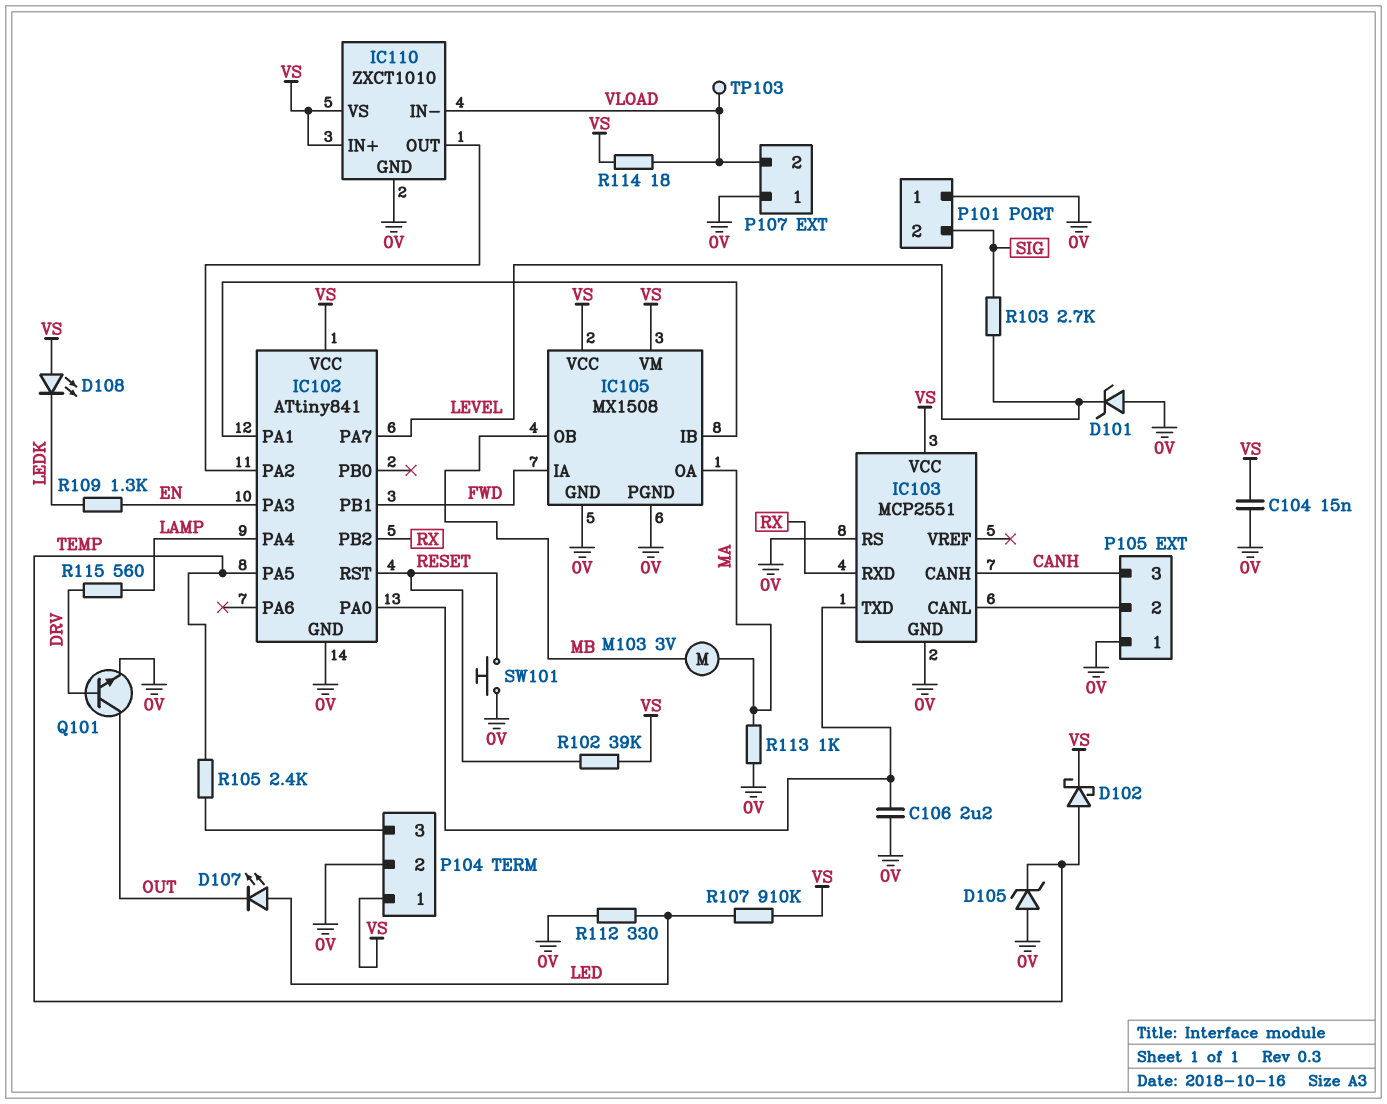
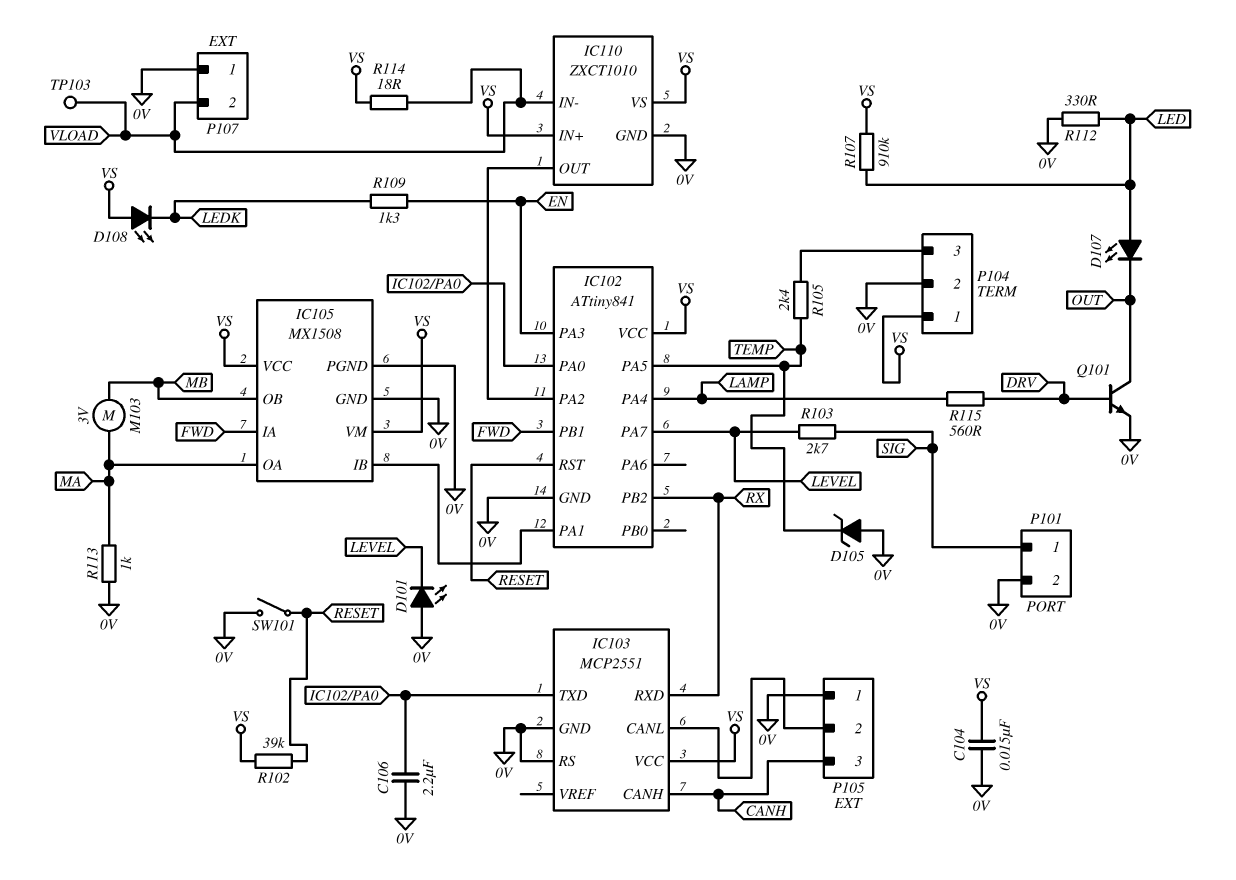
D101: zener (A 0V, K LEVEL) -> LED (A 0V, K LEVEL)
D102: schottky (A TEMP, K VS) -> none
P101 pin 1: 0V -> SIG
P101 pin 2: SIG -> 0V
SW101: button (0V, RESET) -> switch (0V, RESET)

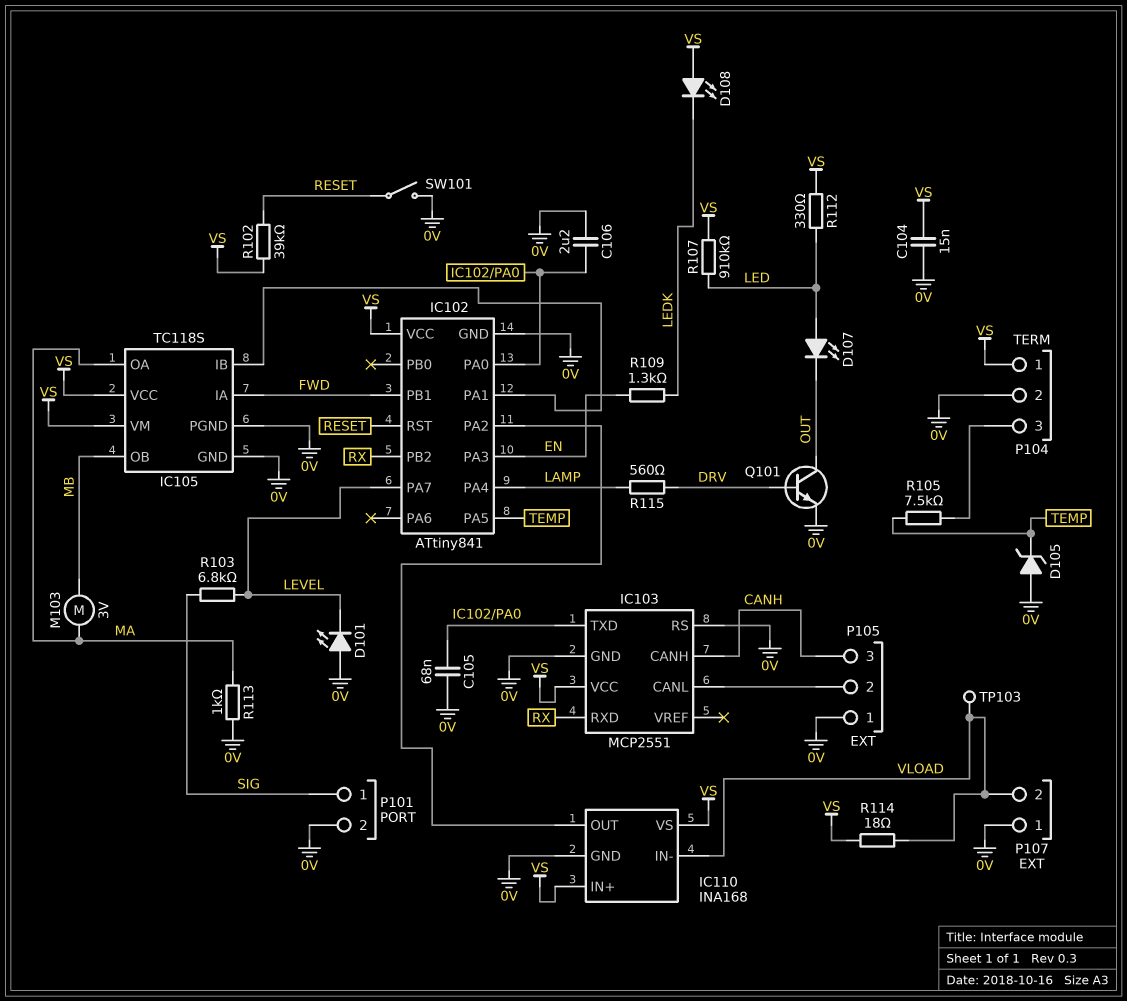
C105: none -> 68nF (0V, IC102/PA0)
IC105: MX1508 -> TC118S
IC110: ZXCT1010 -> INA168
R103: 2.7k (LEVEL, SIG) -> 6.8k (LEVEL, SIG)
R105: 2.4k (P104/3, TEMP) -> 7.5k (P104/3, TEMP)
R112: 330 (0V, LED) -> 330 (LED, VS)

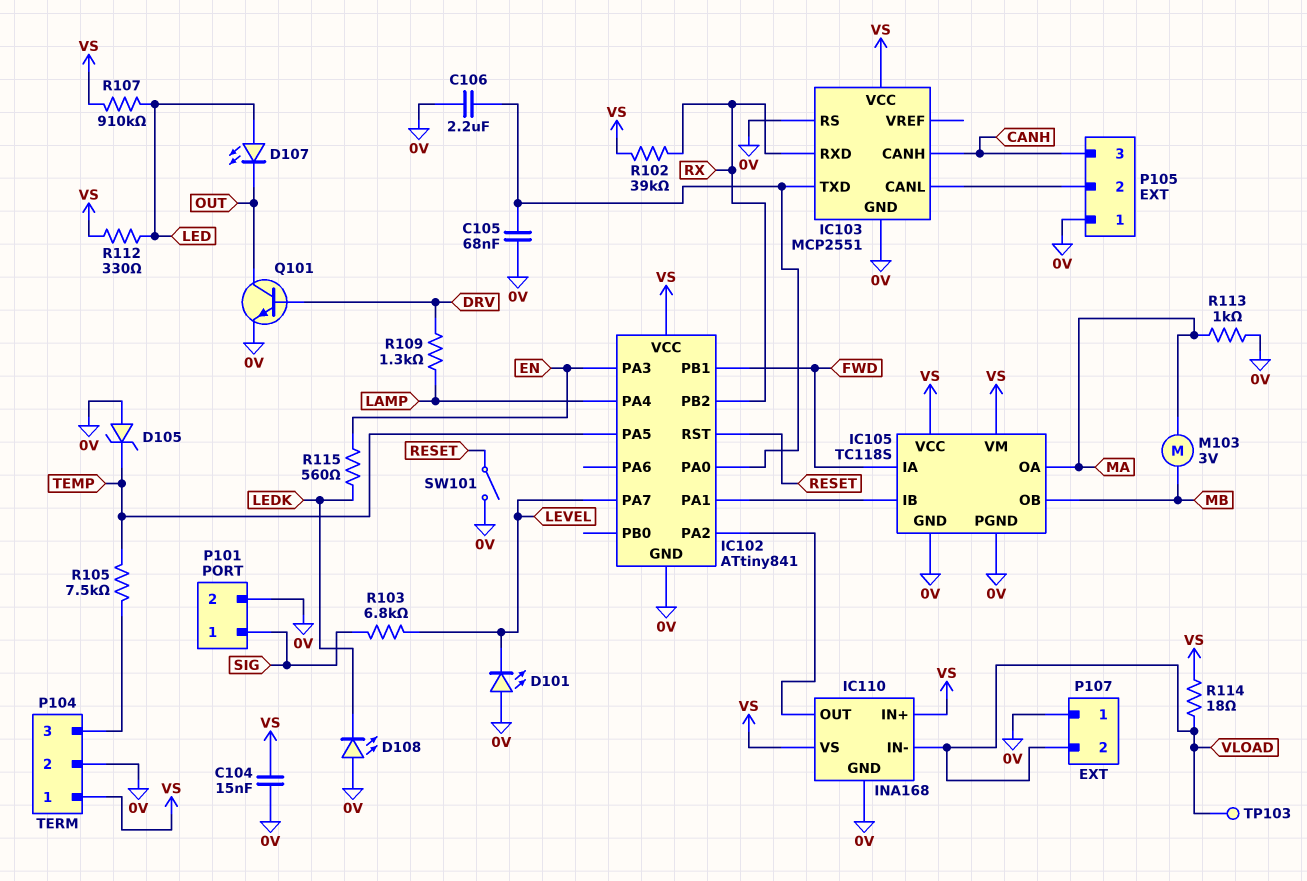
D108: LED (A VS, K LEDK) -> LED (A 0V, K LEDK)
R102: 39k (RESET, VS) -> 39k (RX, VS)
R109: 1.3k (EN, LEDK) -> 1.3k (DRV, LAMP)
R115: 560 (DRV, LAMP) -> 560 (EN, LEDK)

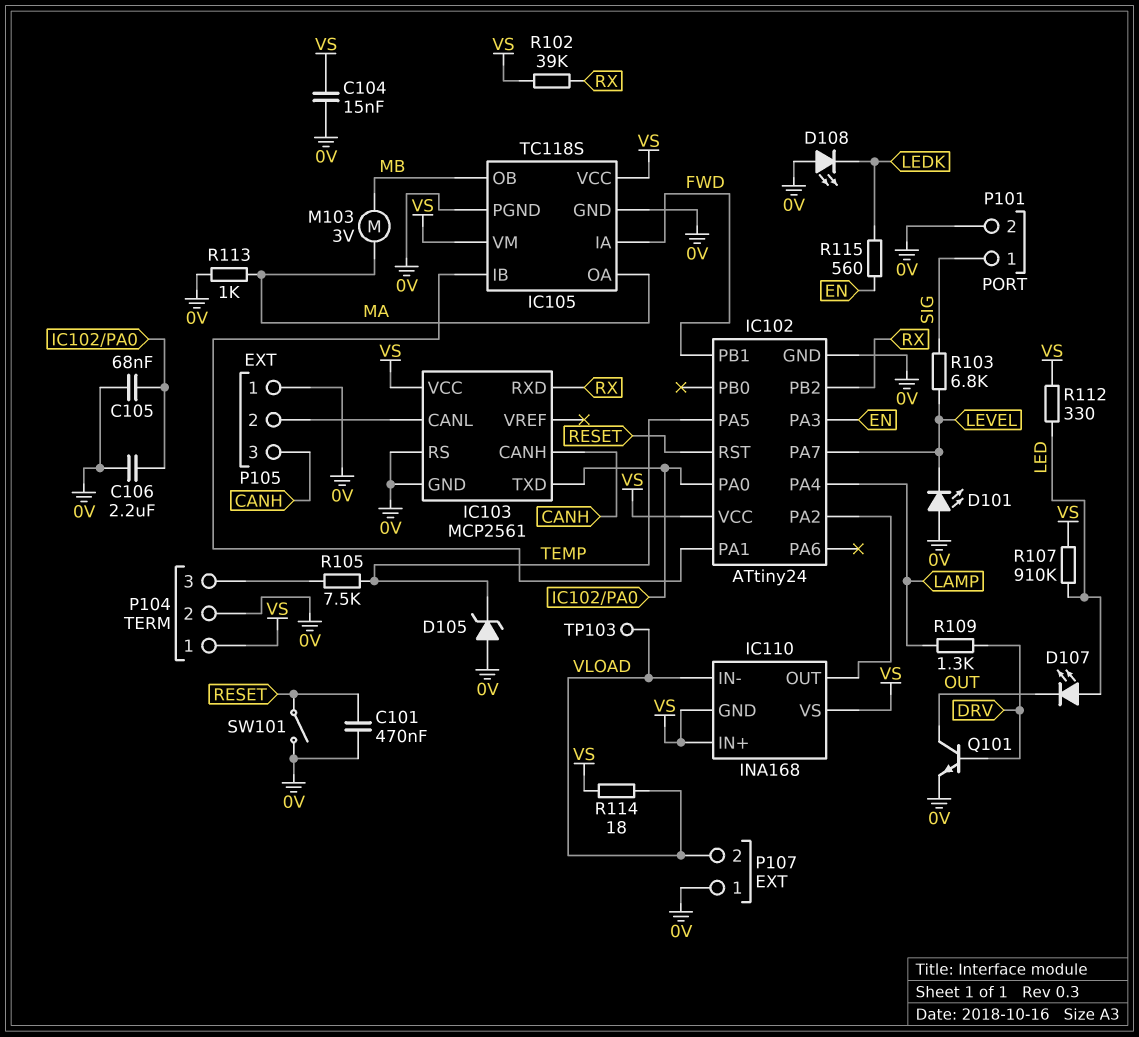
C101: none -> 470nF (0V, RESET)
IC102: ATtiny841 -> ATtiny24
IC103: MCP2551 -> MCP2561
IC110 pin GND: 0V -> VS

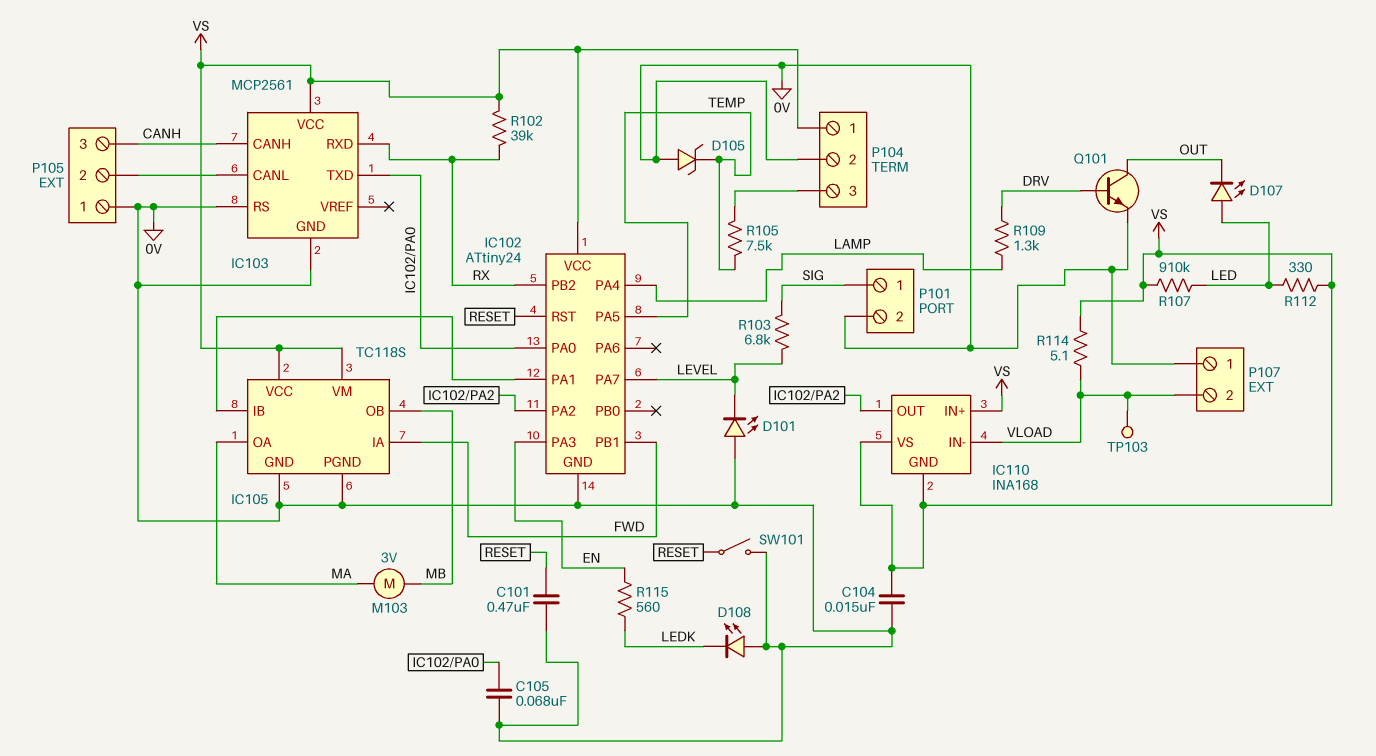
C106: 2.2uF (0V, IC102/PA0) -> none
R113: 1k (0V, MA) -> none
R114: 18 (VLOAD, VS) -> 5.1 (VLOAD, VS)

